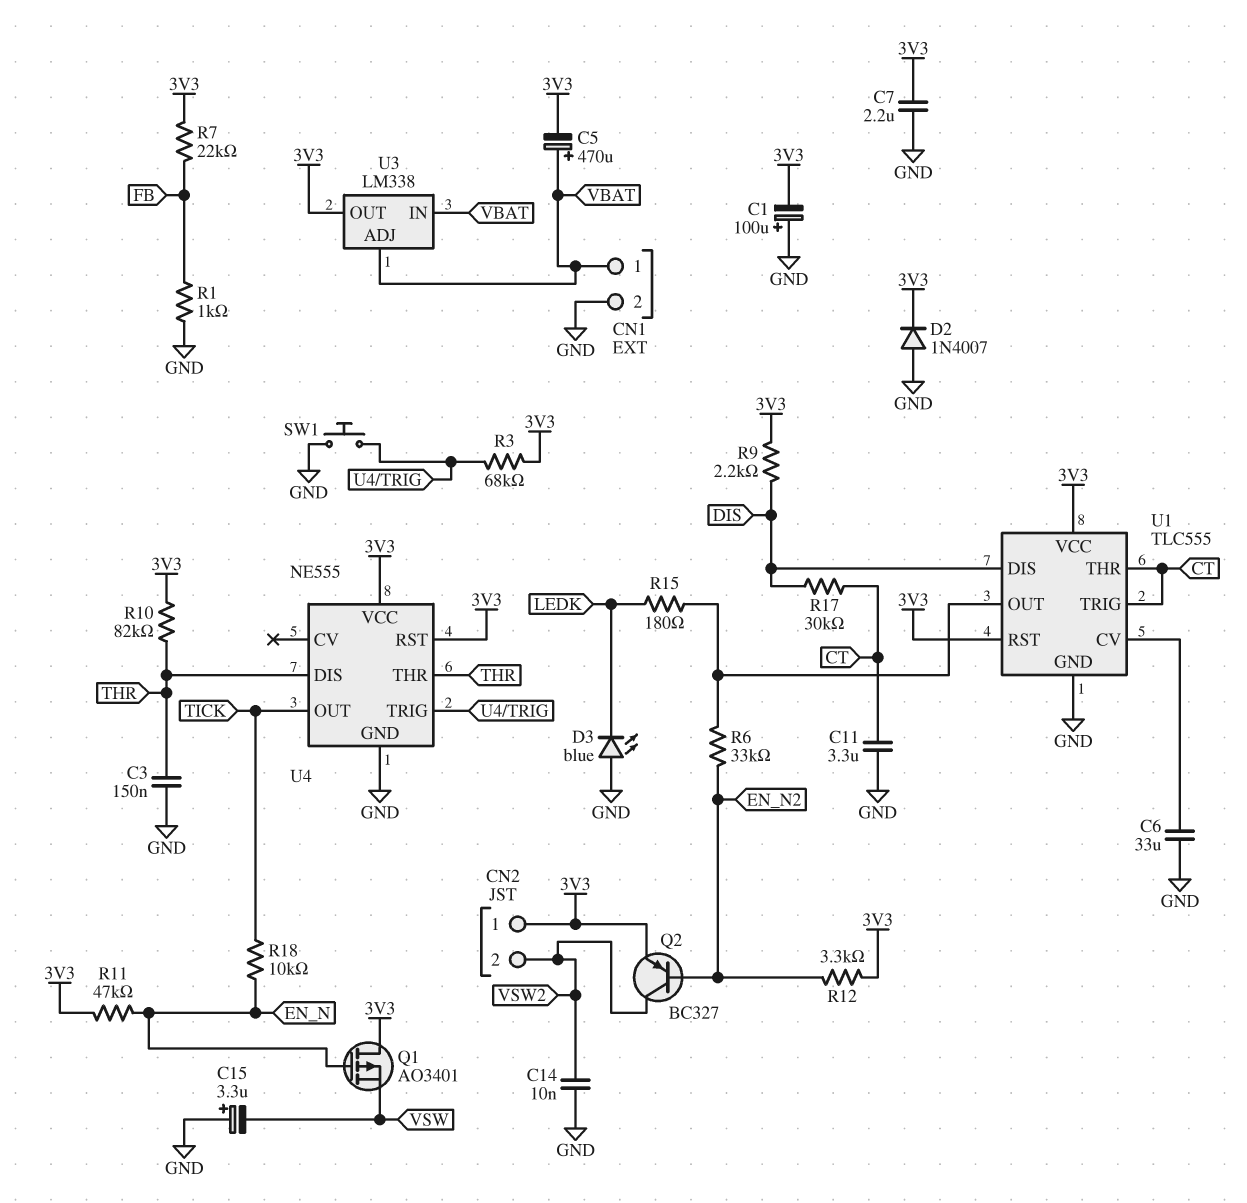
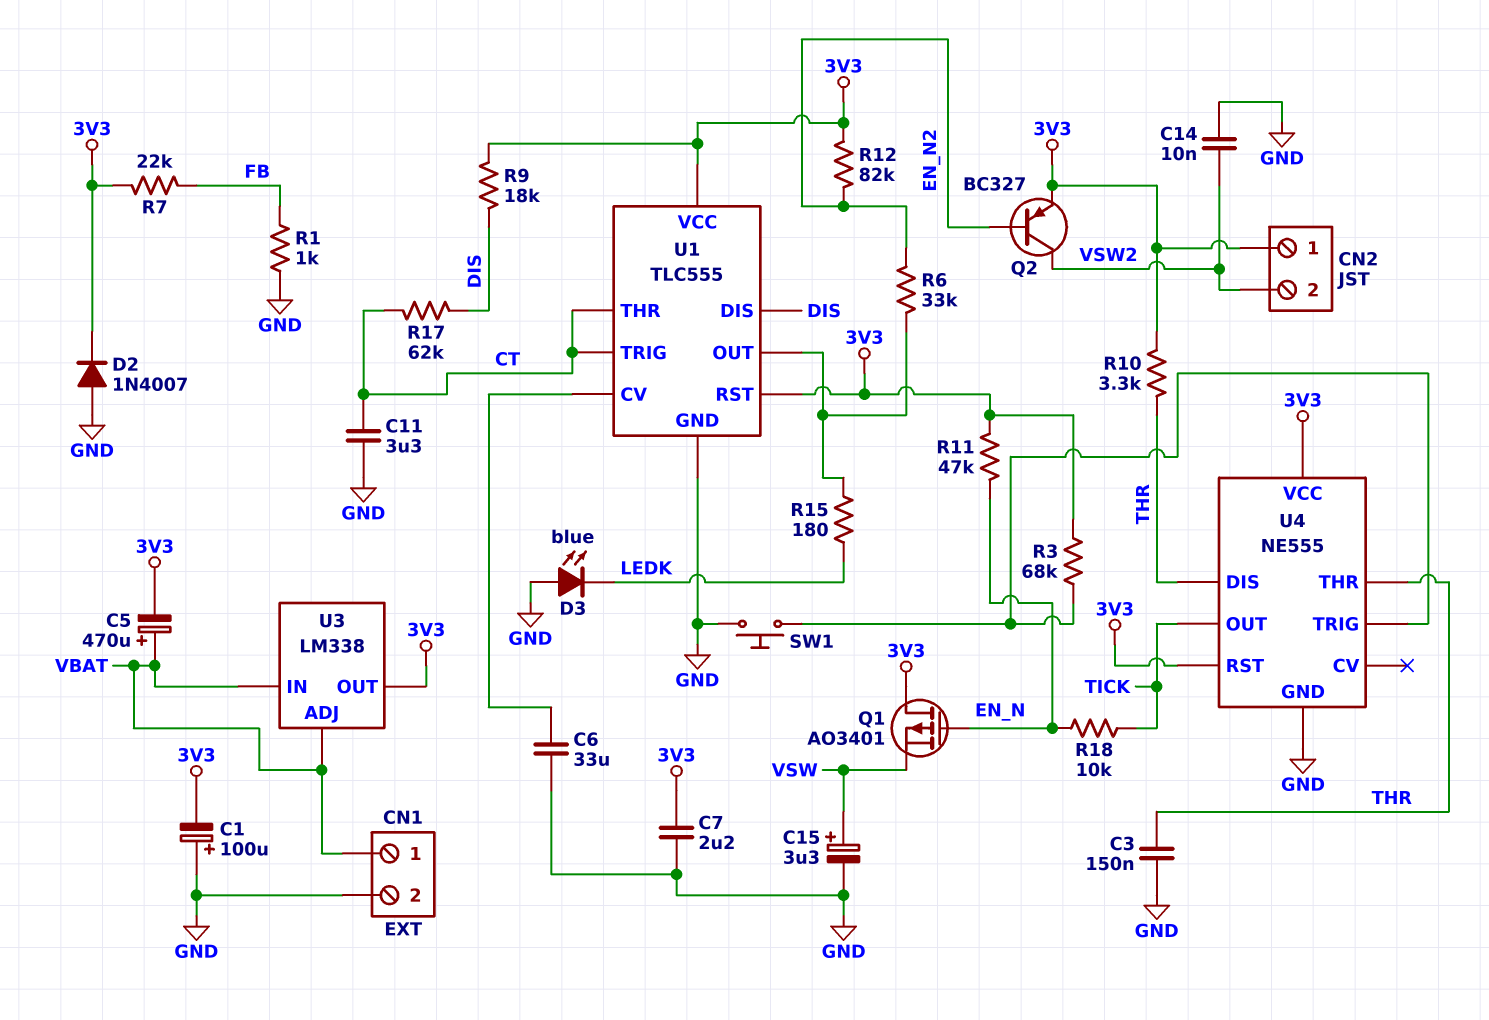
C15: 3.3uF (plus GND, minus VSW) -> 3.3uF (plus VSW, minus GND)
R9: 2.2k (3V3, DIS) -> 18k (3V3, DIS)
R10: 82k (3V3, THR) -> 3.3k (3V3, THR)
R12: 3.3k (3V3, EN_N2) -> 82k (3V3, EN_N2)
R17: 30k (CT, DIS) -> 62k (CT, DIS)

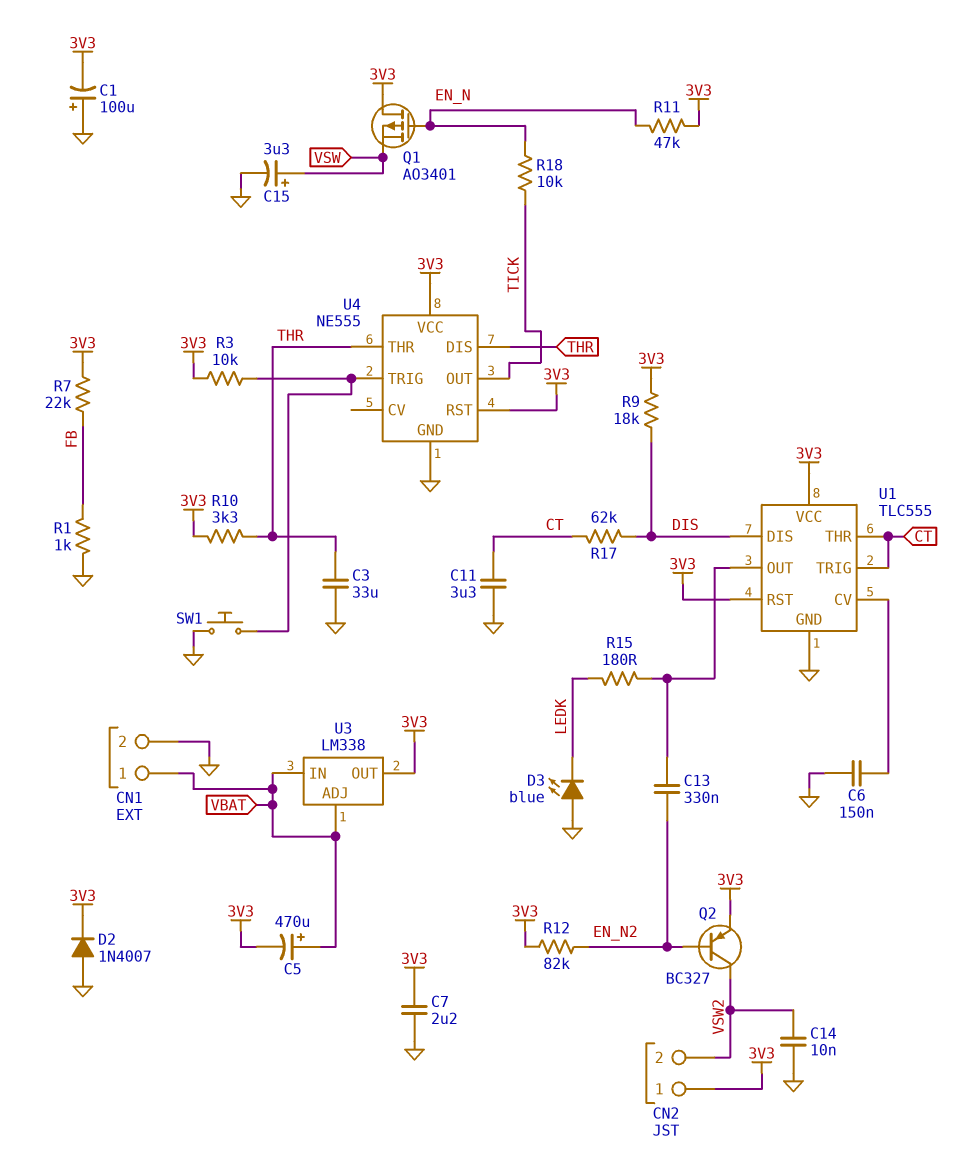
C3: 150nF (GND, THR) -> 33uF (GND, THR)
C6: 33uF (GND, U1/CV) -> 150nF (GND, U1/CV)
C13: none -> 330nF (EN_N2, U1/OUT)
R3: 68k (3V3, U4/TRIG) -> 10k (3V3, U4/TRIG)
R6: 33k (EN_N2, U1/OUT) -> none

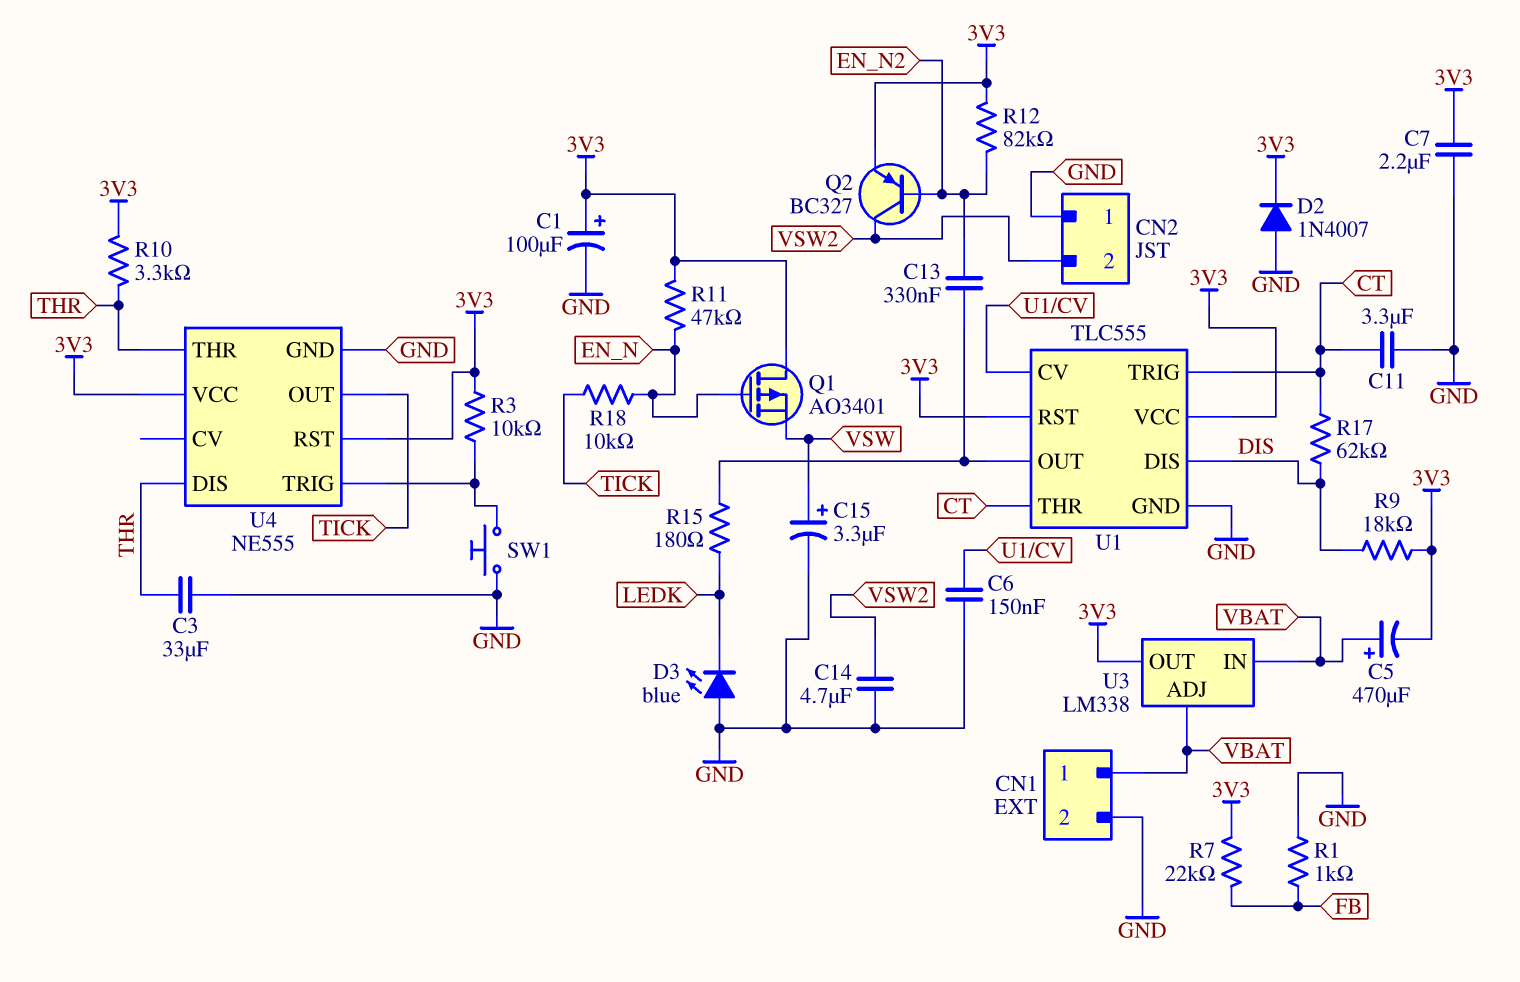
C1: 100uF (plus GND, minus 3V3) -> 100uF (plus 3V3, minus GND)
C14: 10nF (GND, VSW2) -> 4.7uF (GND, VSW2)
CN2 pin 1: 3V3 -> GND

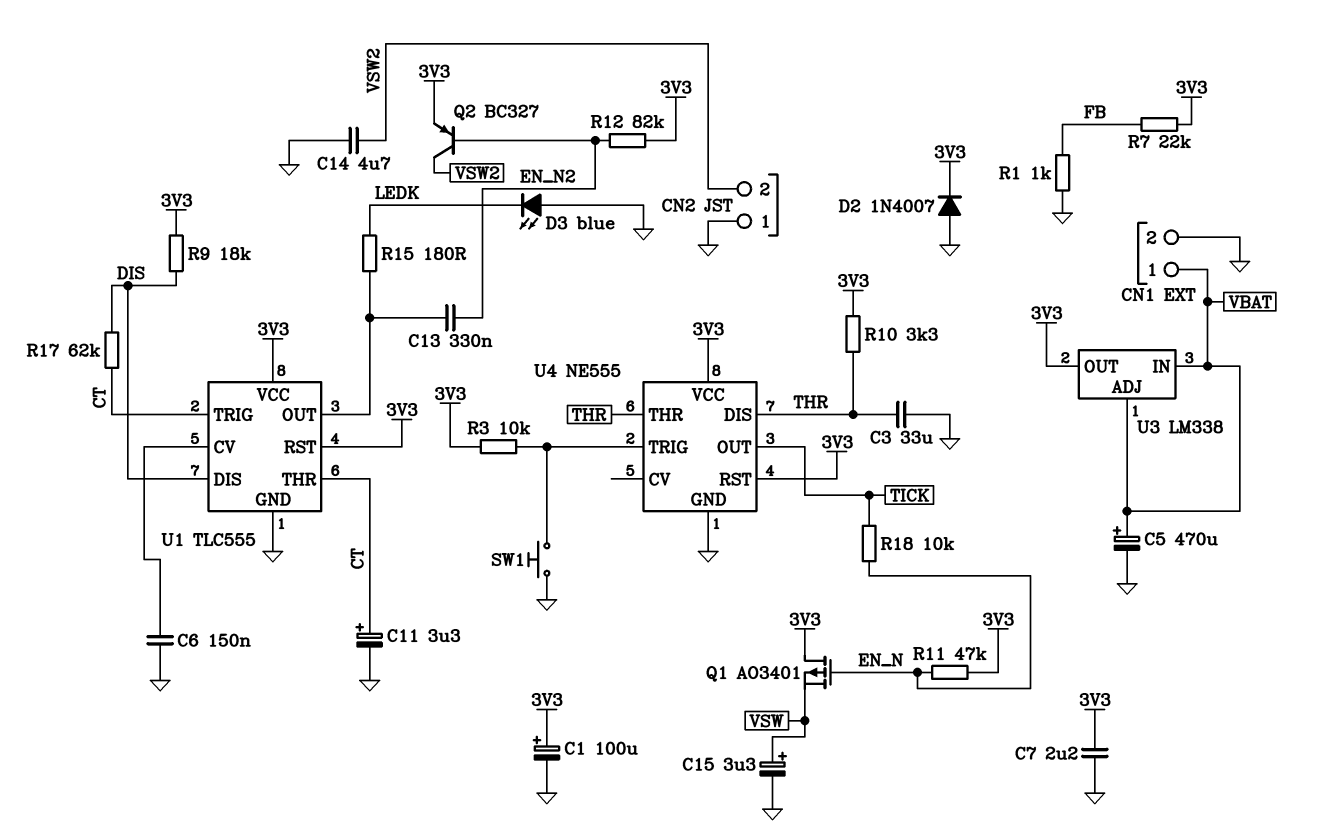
C5: 470uF (plus VBAT, minus 3V3) -> 470uF (plus VBAT, minus GND)
C11: 3.3uF (CT, GND) -> 3.3uF (plus CT, minus GND)

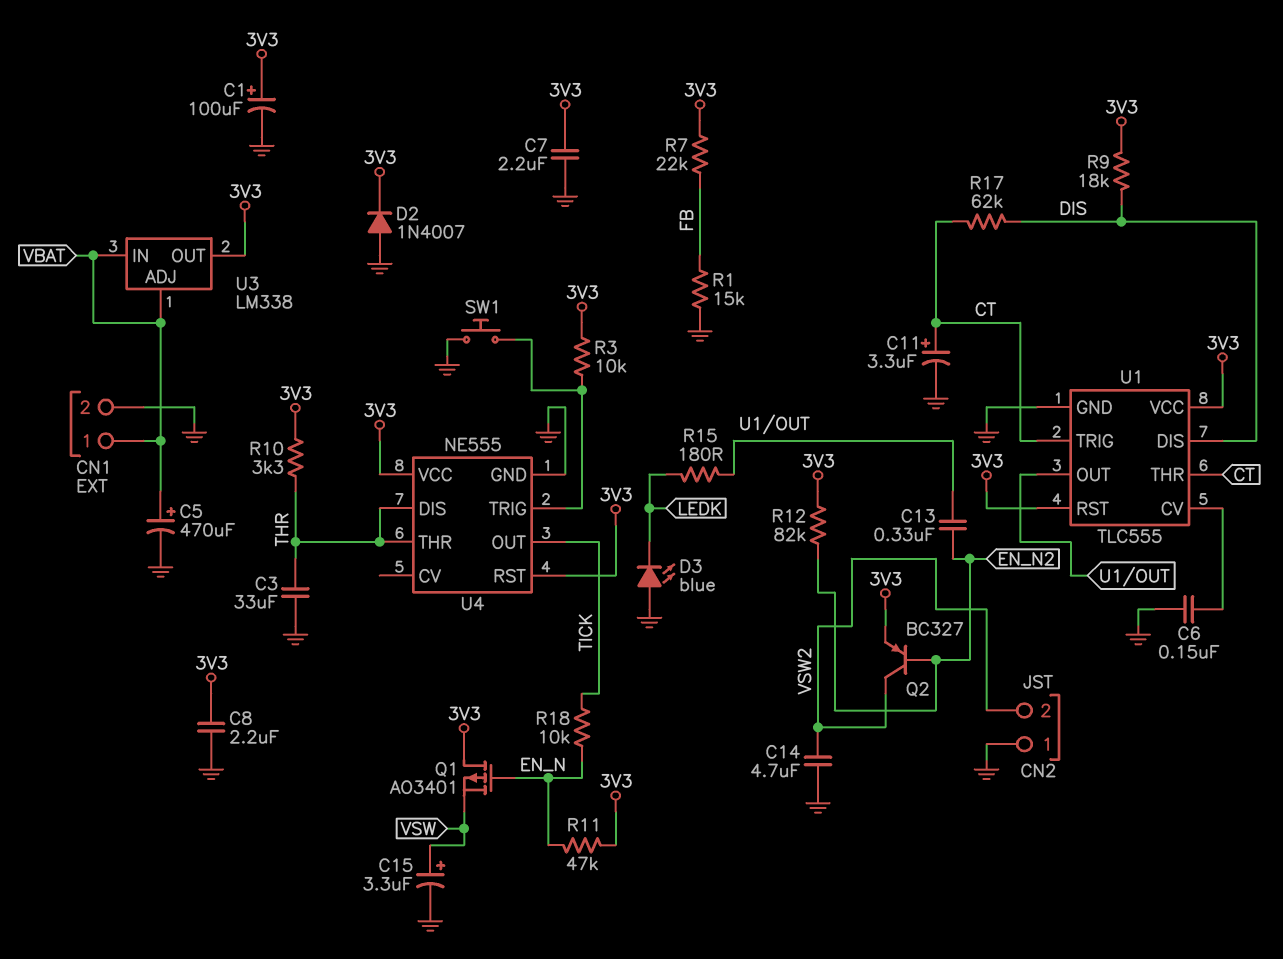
C8: none -> 2.2uF (3V3, GND)
R1: 1k (FB, GND) -> 15k (FB, GND)

